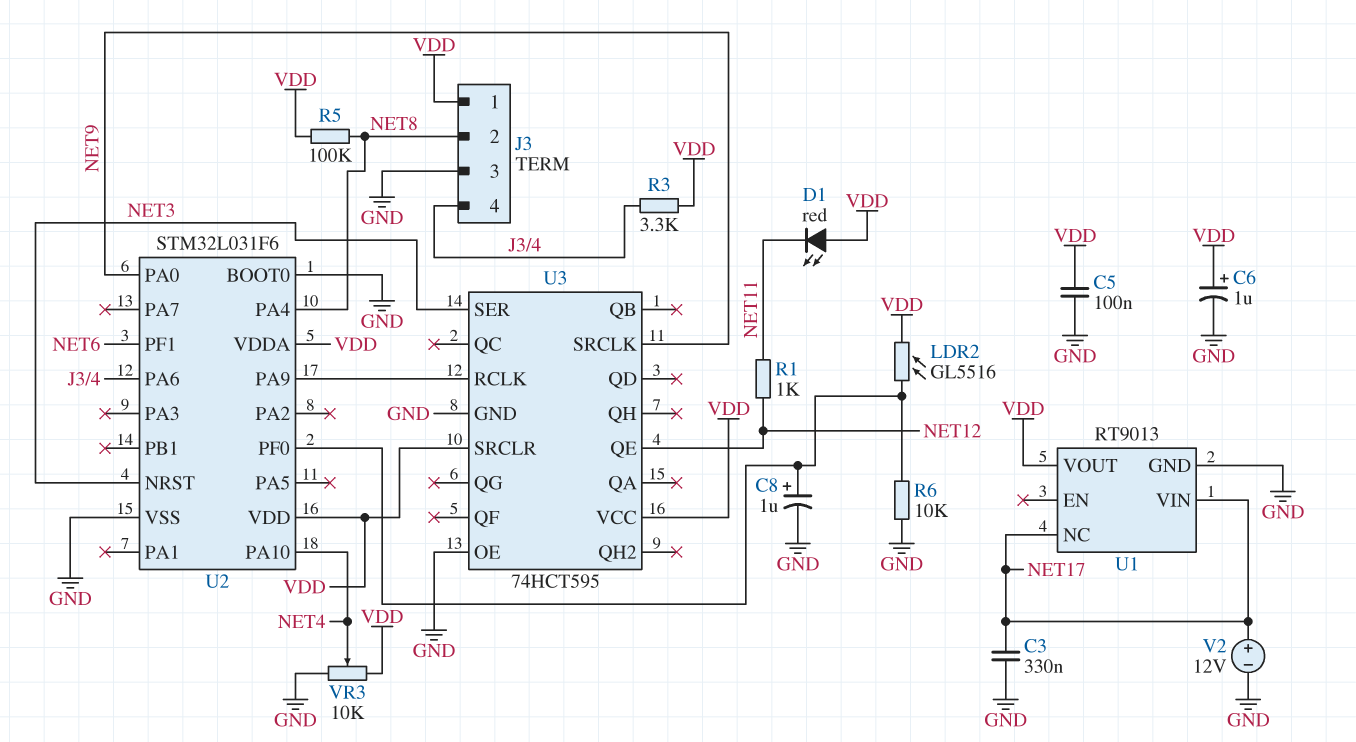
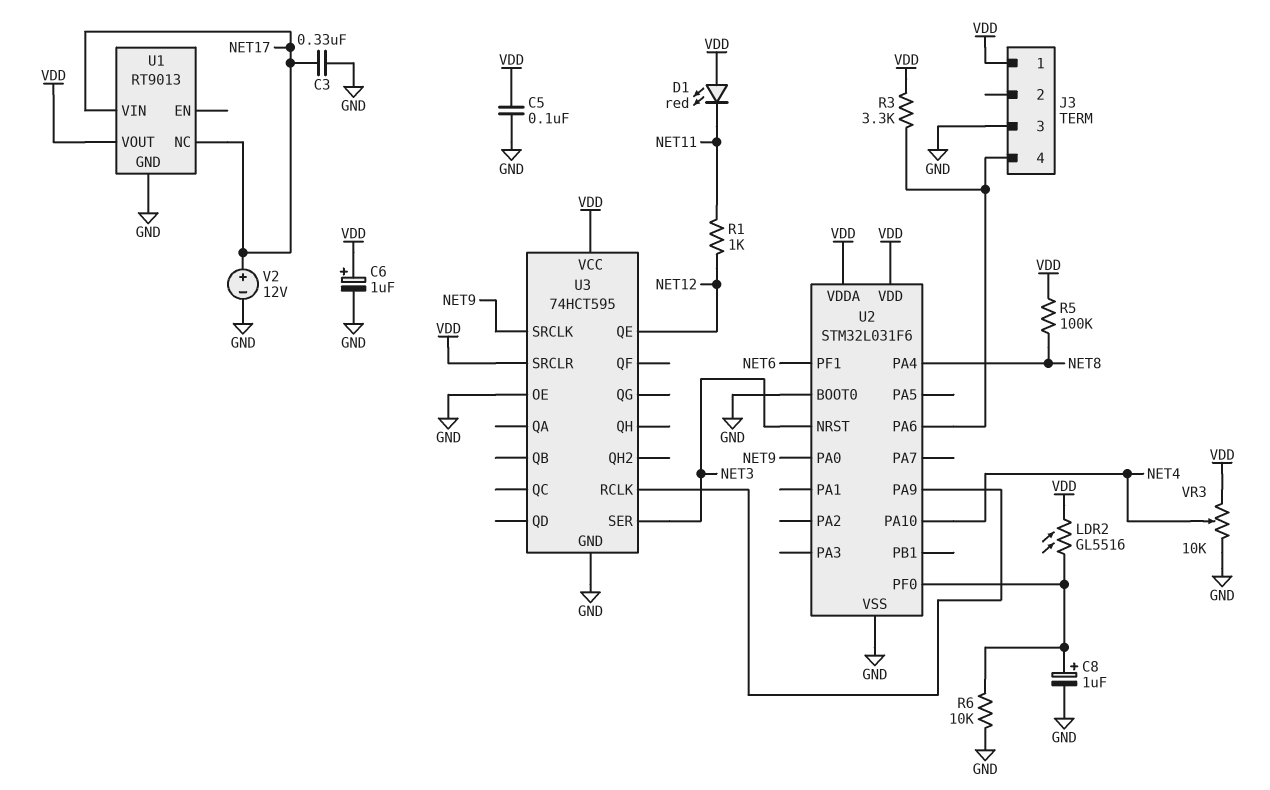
J3 pin 2: NET8 -> none

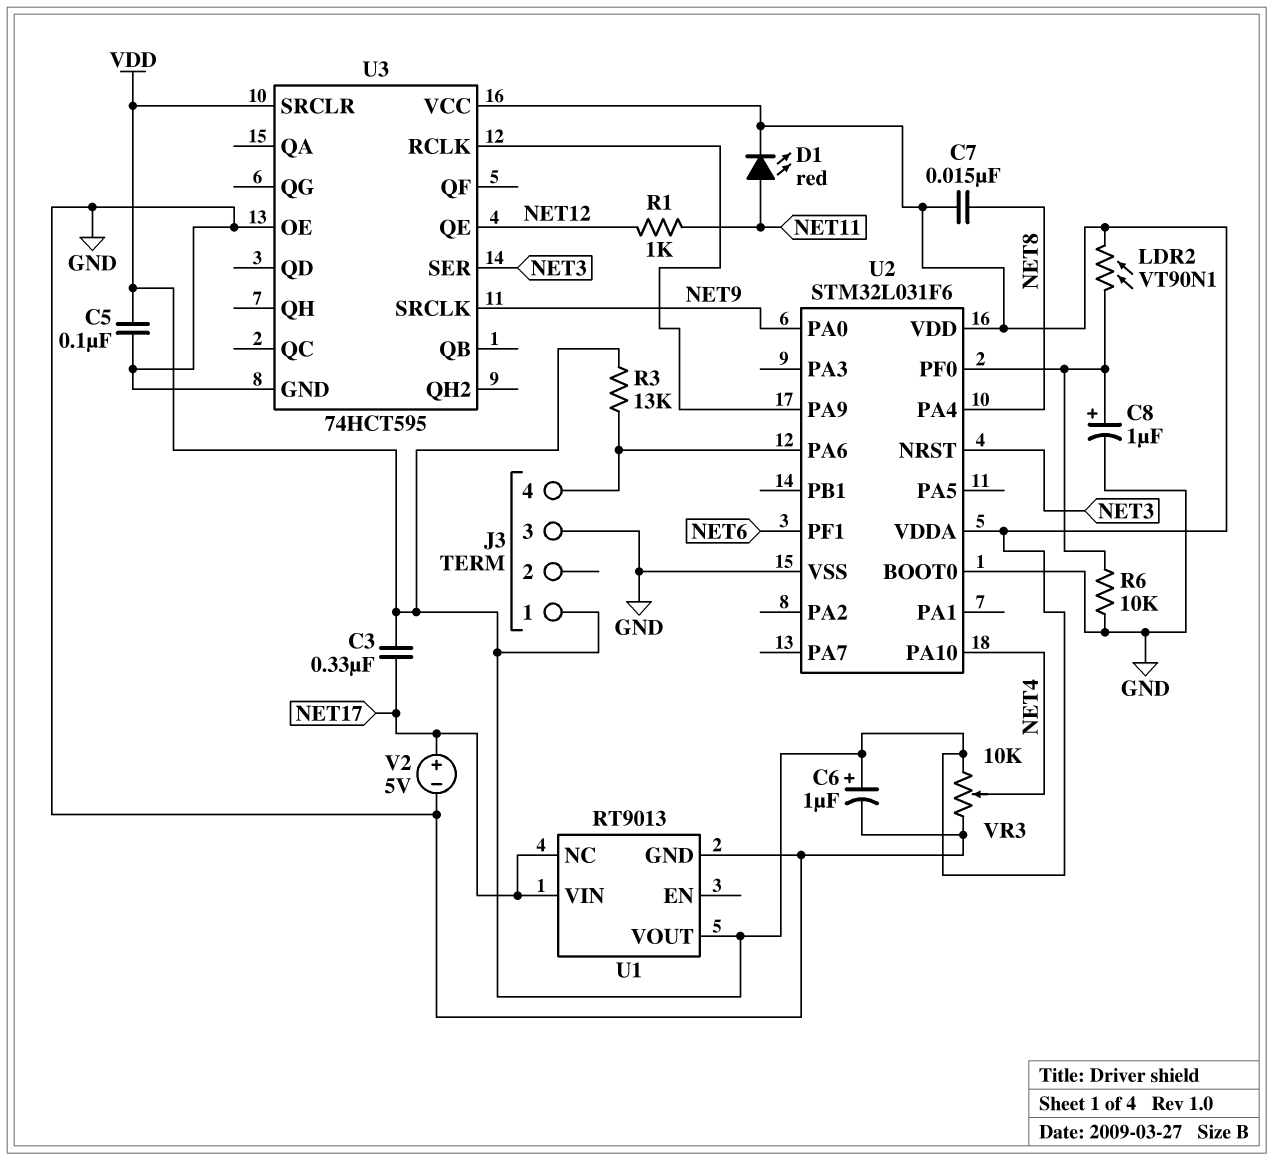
C3: 330nF (GND, NET17) -> 330nF (NET17, VDD)
C7: none -> 15nF (NET8, VDD)
D1: LED red (A VDD, K NET11) -> LED red (A NET11, K VDD)
LDR2: GL5516 (U2/PF0, VDD) -> VT90N1 (U2/PF0, VDD)
R3: 3.3k (J3/4, VDD) -> 13k (J3/4, VDD)
R5: 100k (NET8, VDD) -> none
V2: 12V (plus NET17, minus GND) -> 5V (plus NET17, minus GND)

